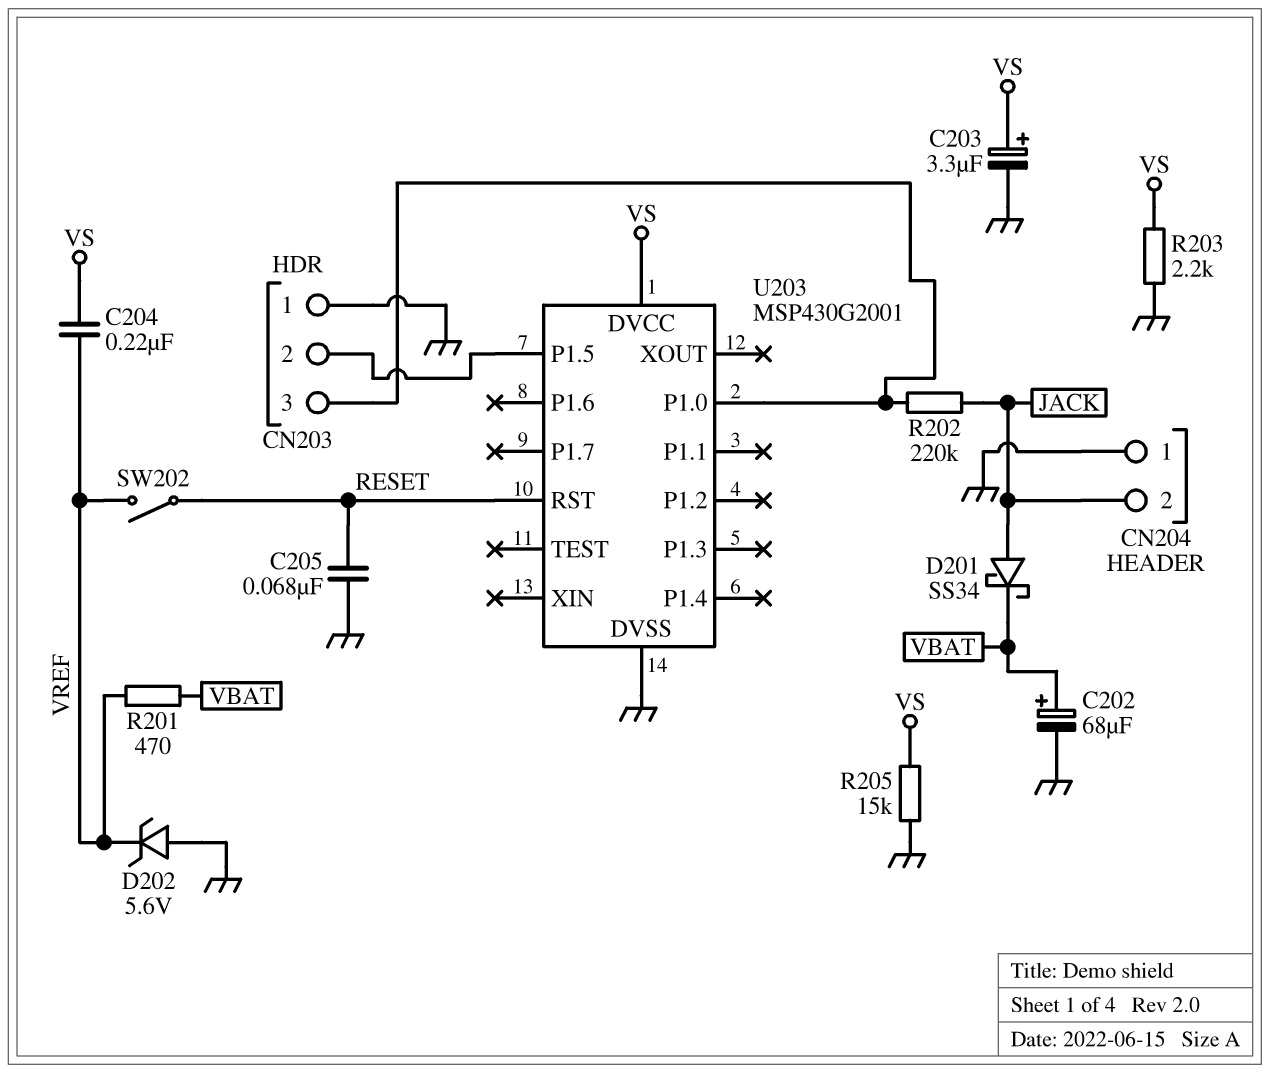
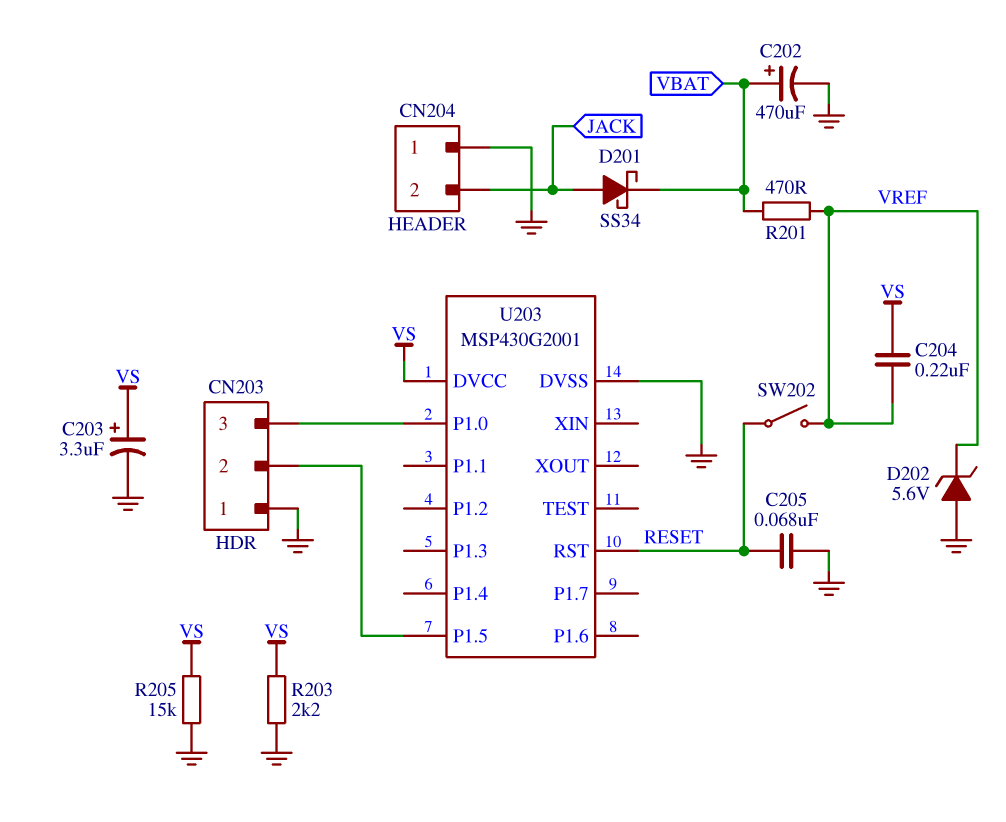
C202: 68uF (plus VBAT, minus GND) -> 470uF (plus VBAT, minus GND)
R202: 220k (CN203/3, JACK) -> none

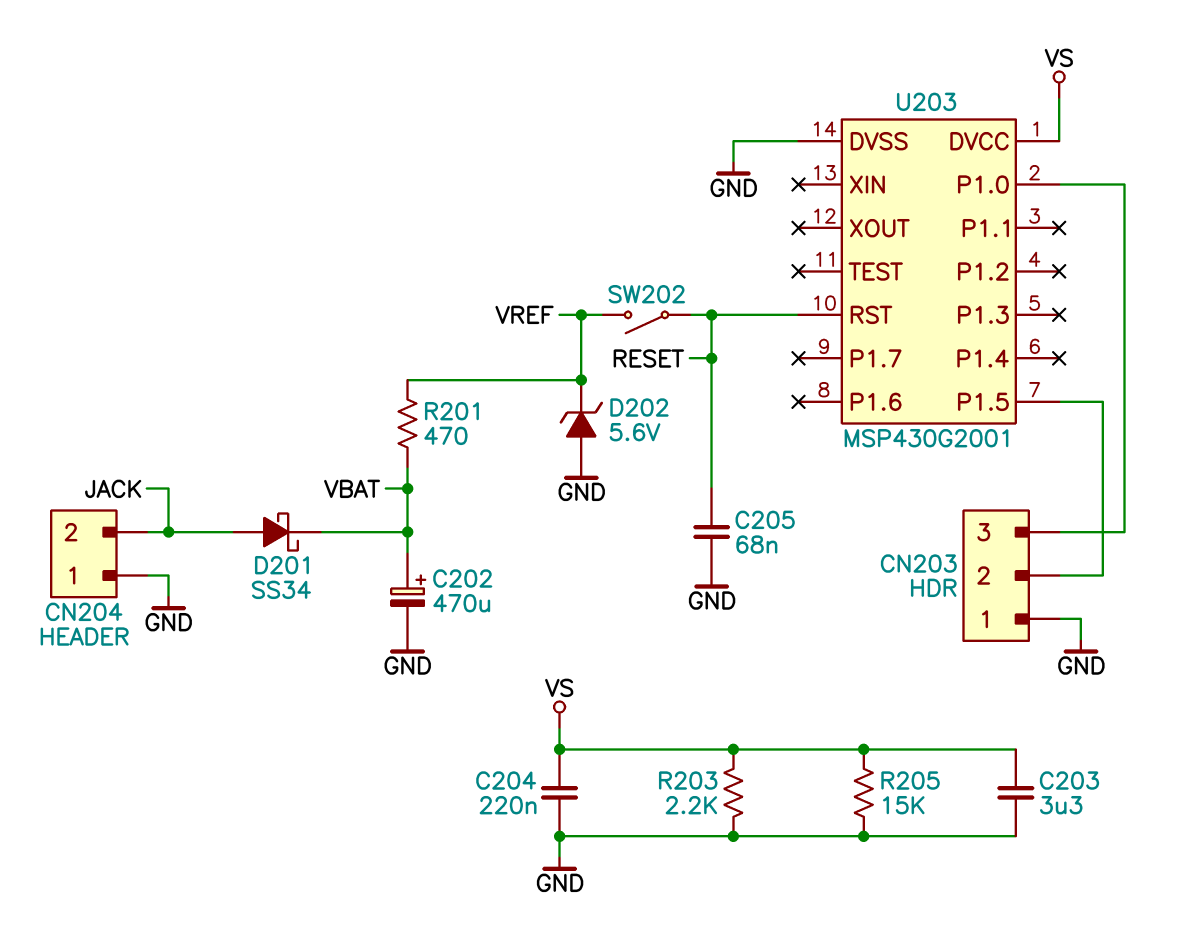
C203: 3.3uF (plus VS, minus GND) -> 3.3uF (GND, VS)
C204: 220nF (VREF, VS) -> 220nF (GND, VS)

